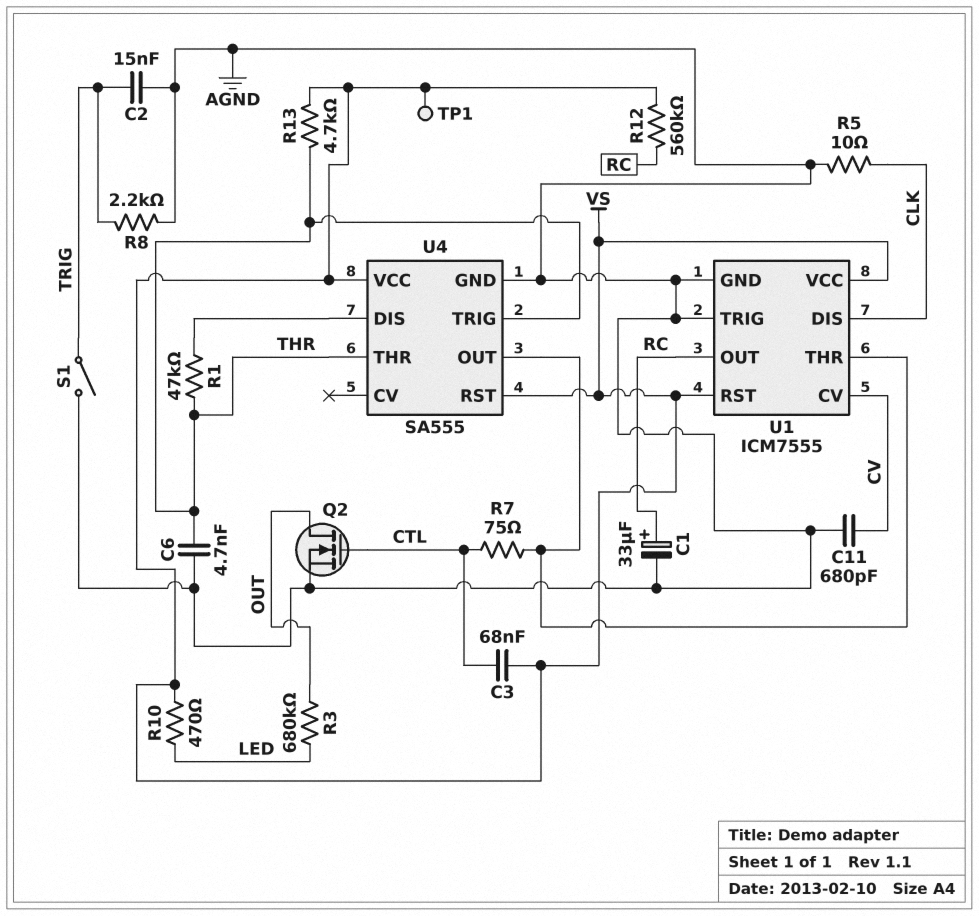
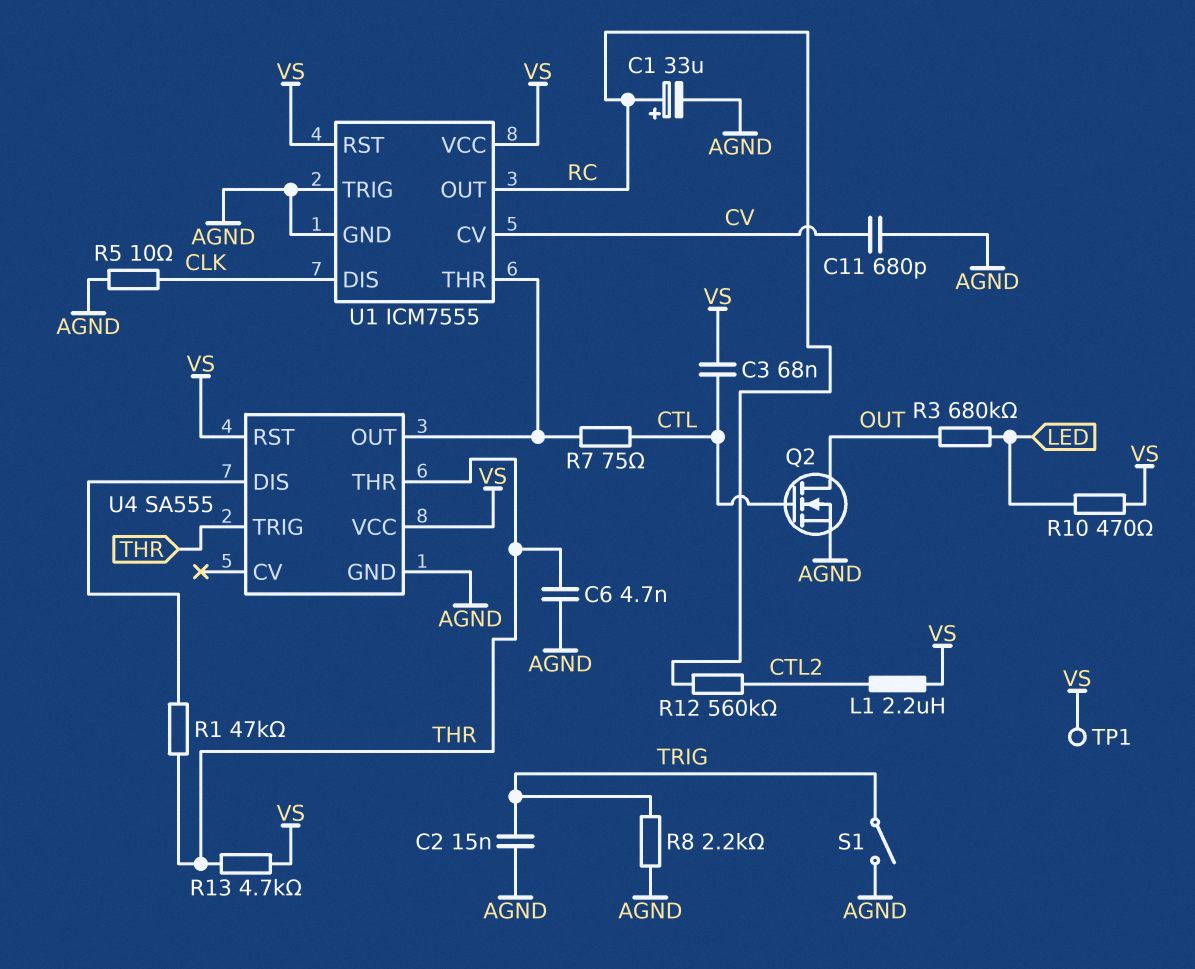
L1: none -> 2.2uH (CTL2, VS)
R12: 560k (RC, VS) -> 560k (CTL2, RC)

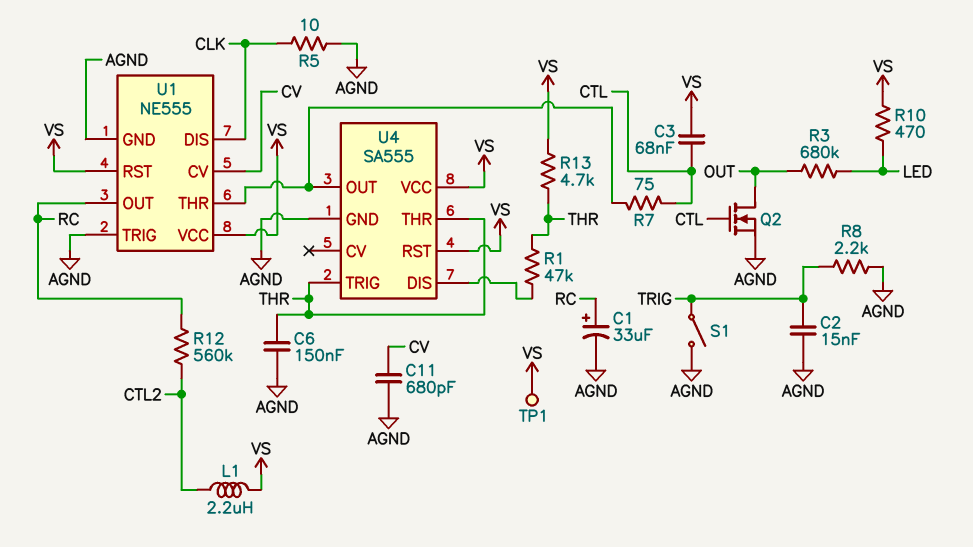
C6: 4.7nF (AGND, THR) -> 150nF (AGND, THR)
U1: ICM7555 -> NE555

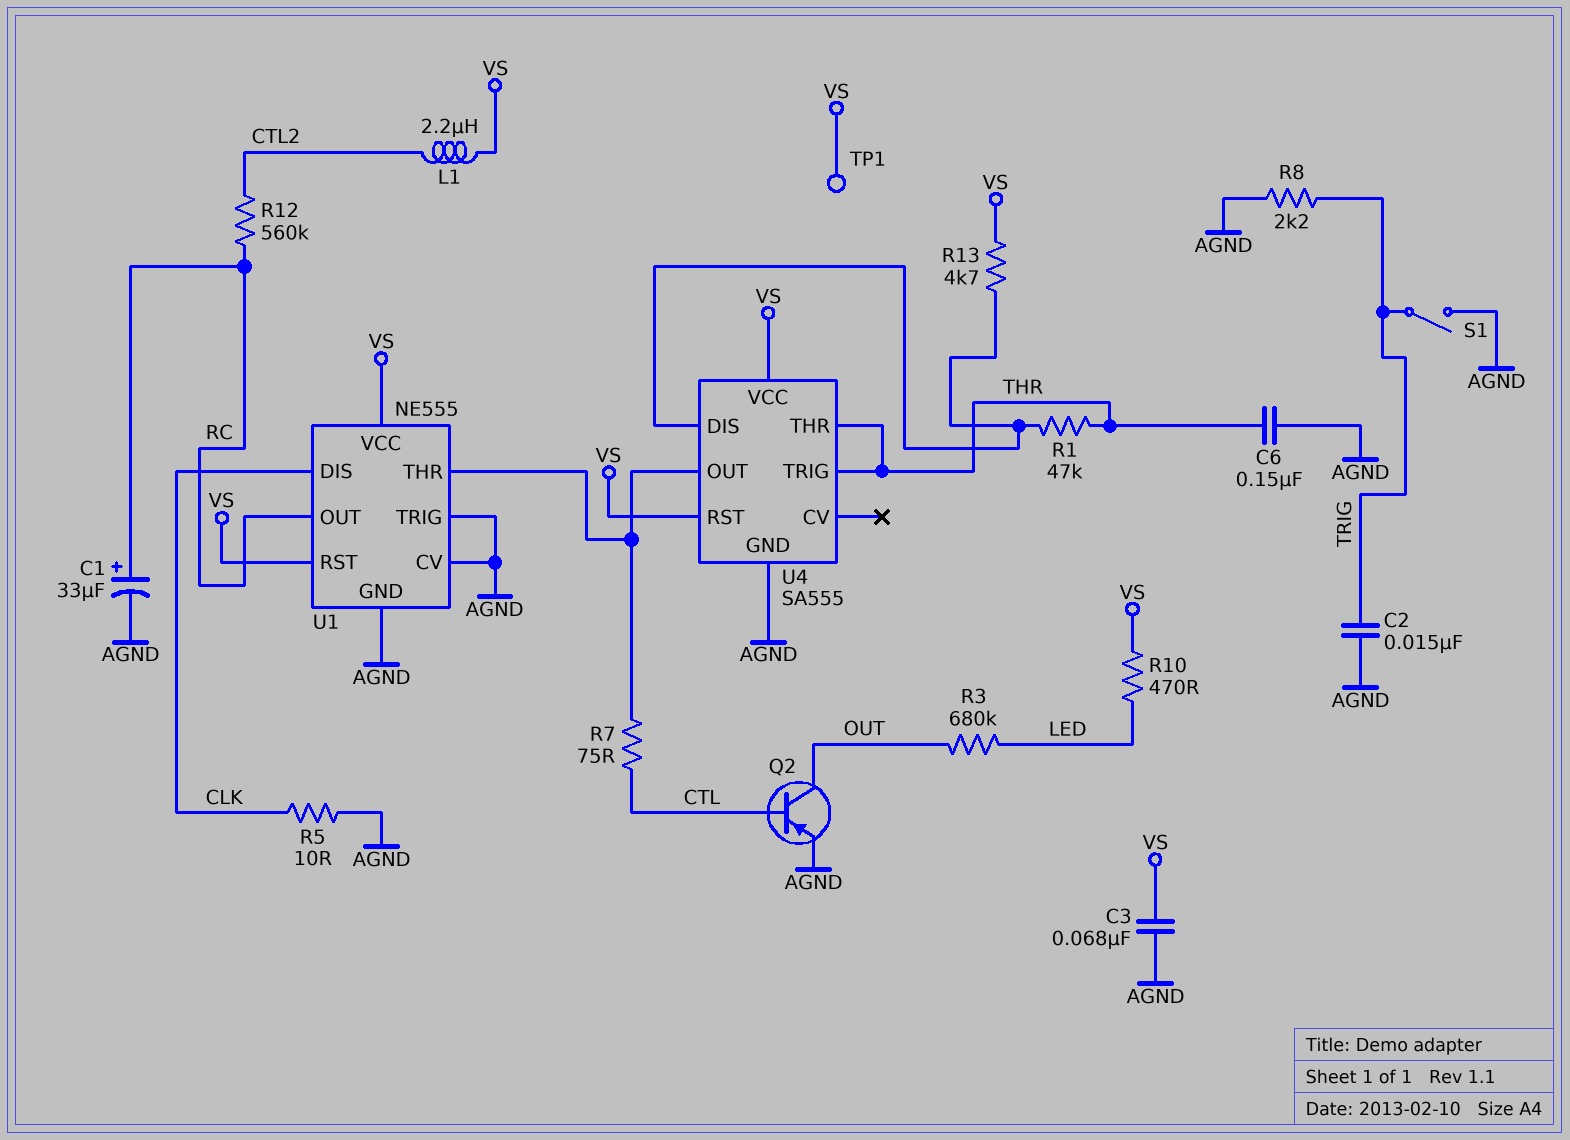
C3: 68nF (CTL, VS) -> 68nF (AGND, VS)
C11: 680pF (AGND, CV) -> none
Q2: NMOS (G CTL, D OUT, S AGND) -> PNP (B CTL, C OUT, E AGND)
R13: 4.7k (THR, VS) -> 4.7k (U4/DIS, VS)
U1 pin CV: CV -> AGND

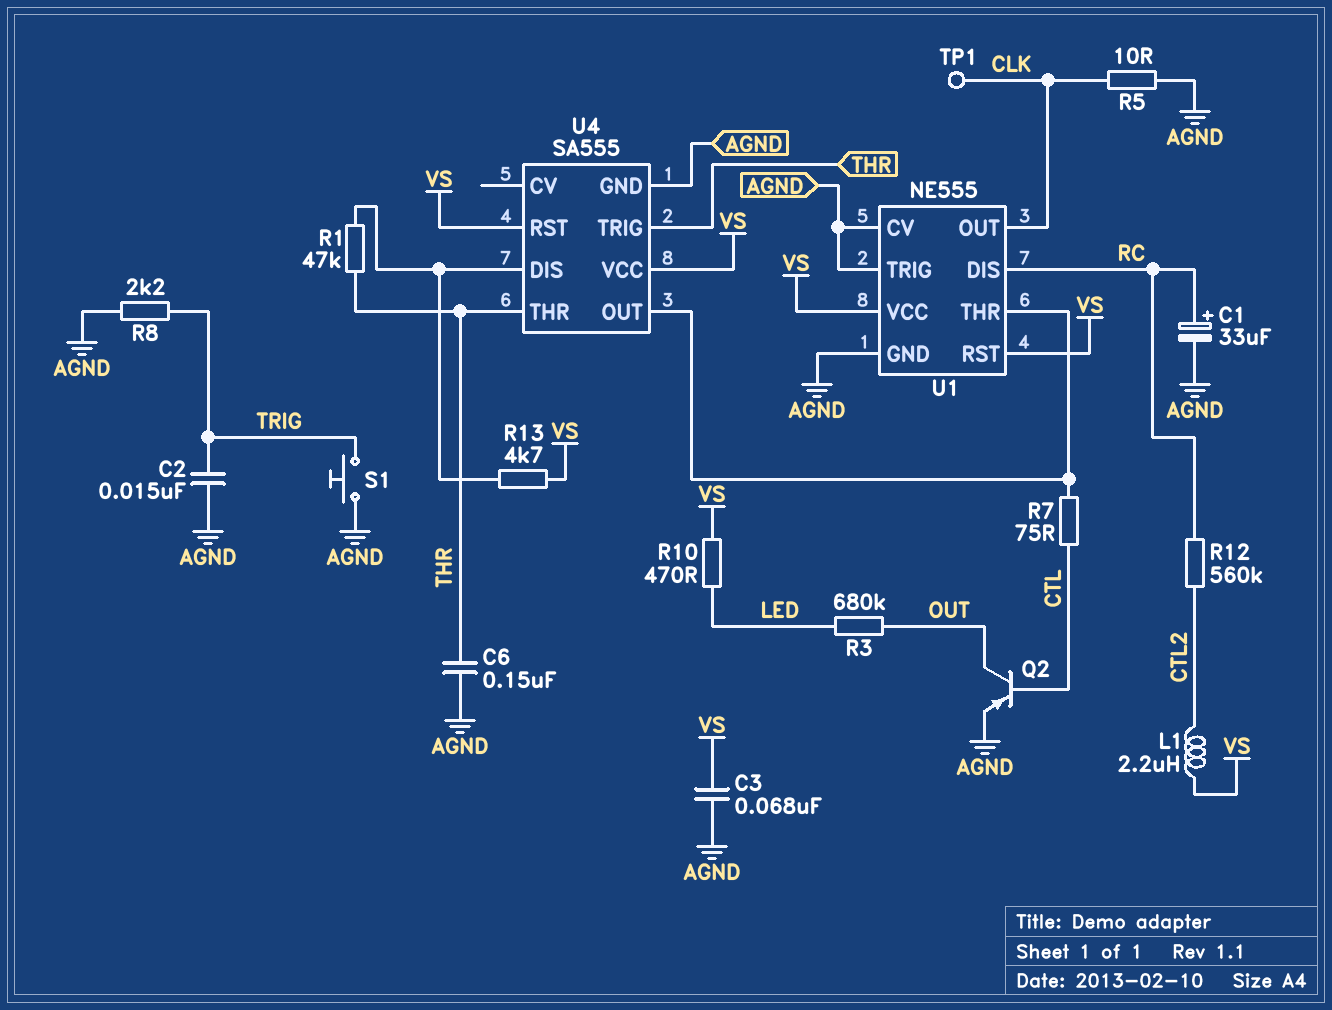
S1: switch (AGND, TRIG) -> button (AGND, TRIG)
TP1: test point (VS) -> test point (CLK)
U1 pin DIS: CLK -> RC
U1 pin OUT: RC -> CLK

